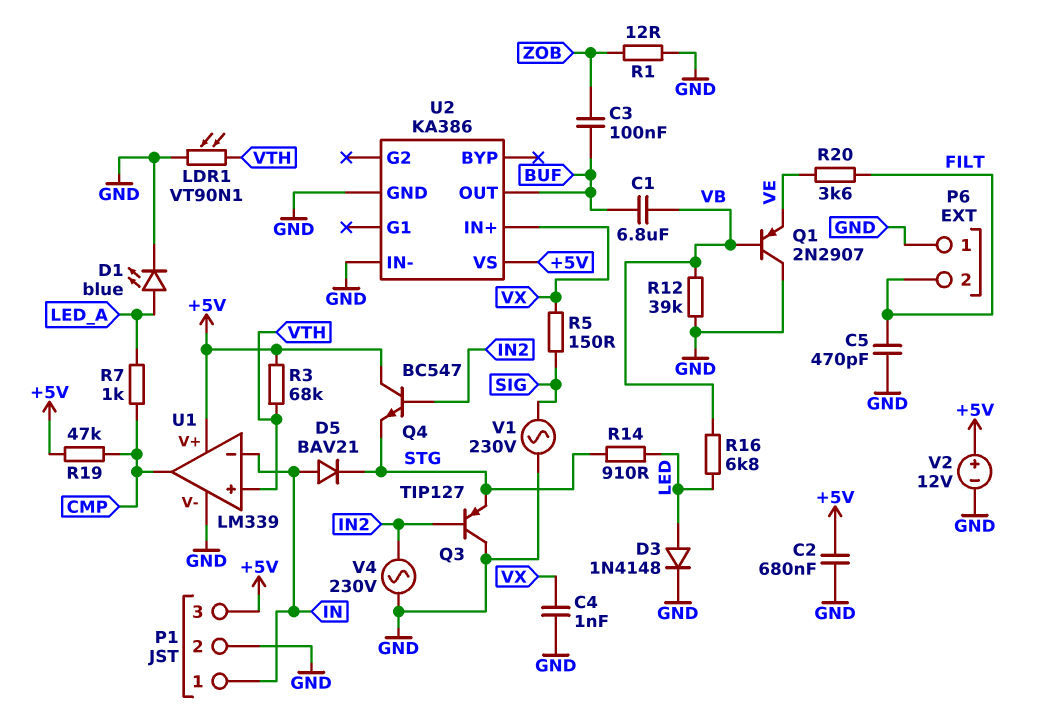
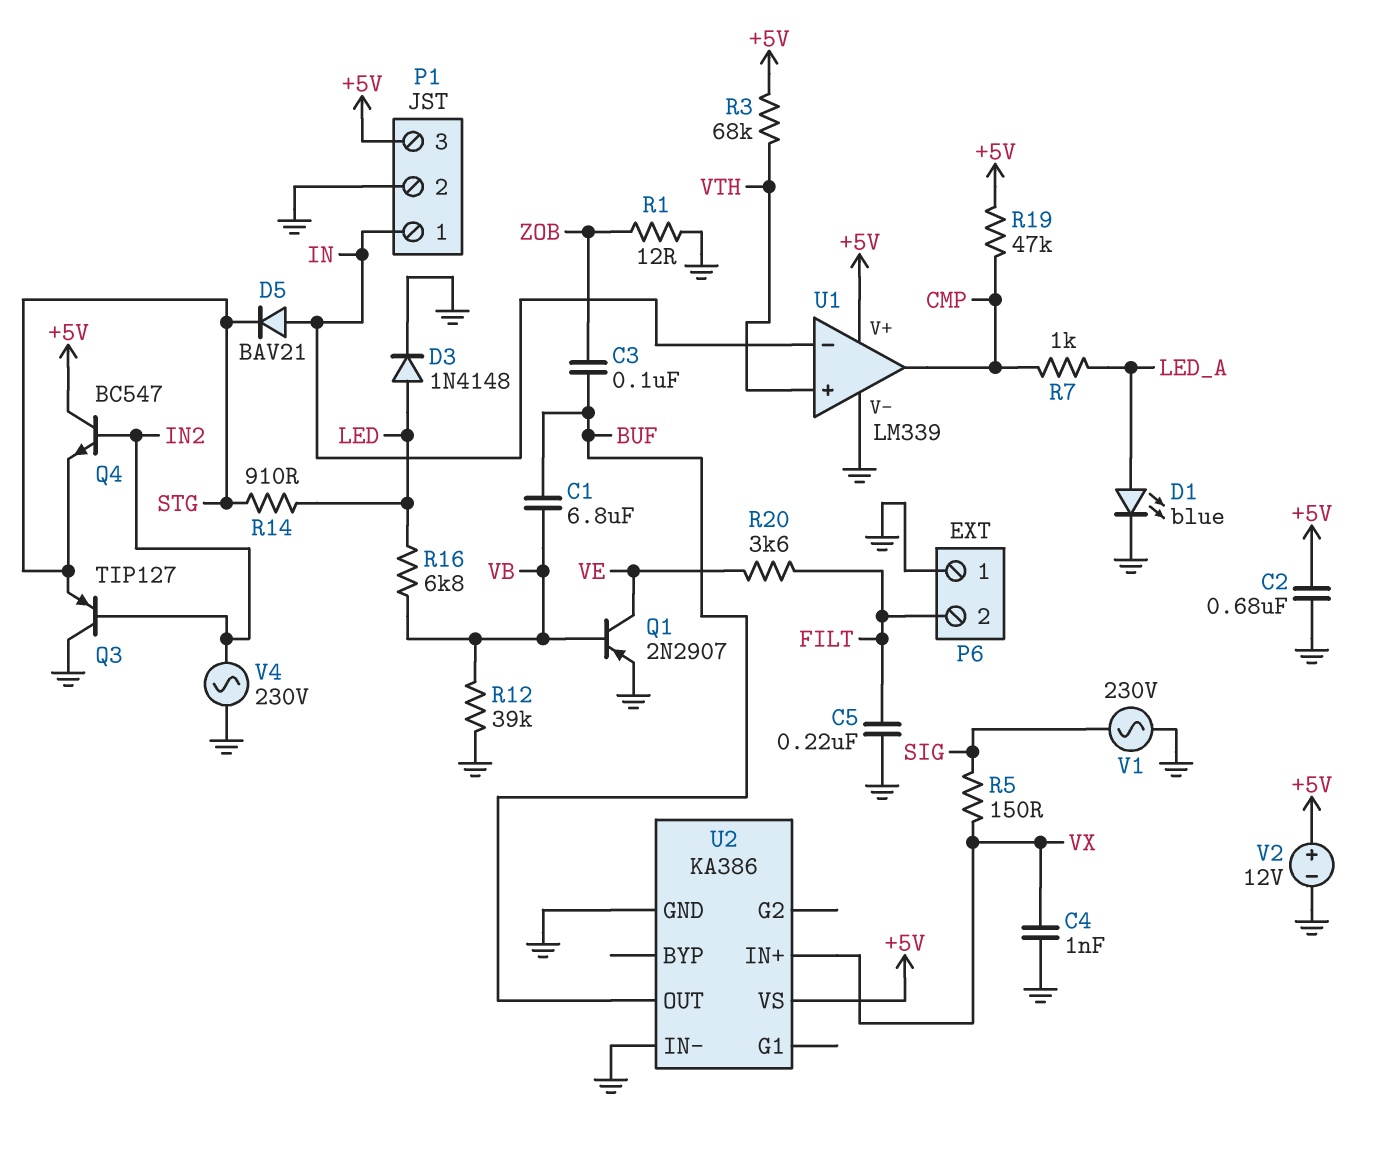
C5: 470pF (FILT, GND) -> 220nF (FILT, GND)
LDR1: VT90N1 (GND, VTH) -> none
Q1: PNP 2N2907 (B VB, C GND, E VE) -> PNP 2N2907 (B VB, C VE, E GND)

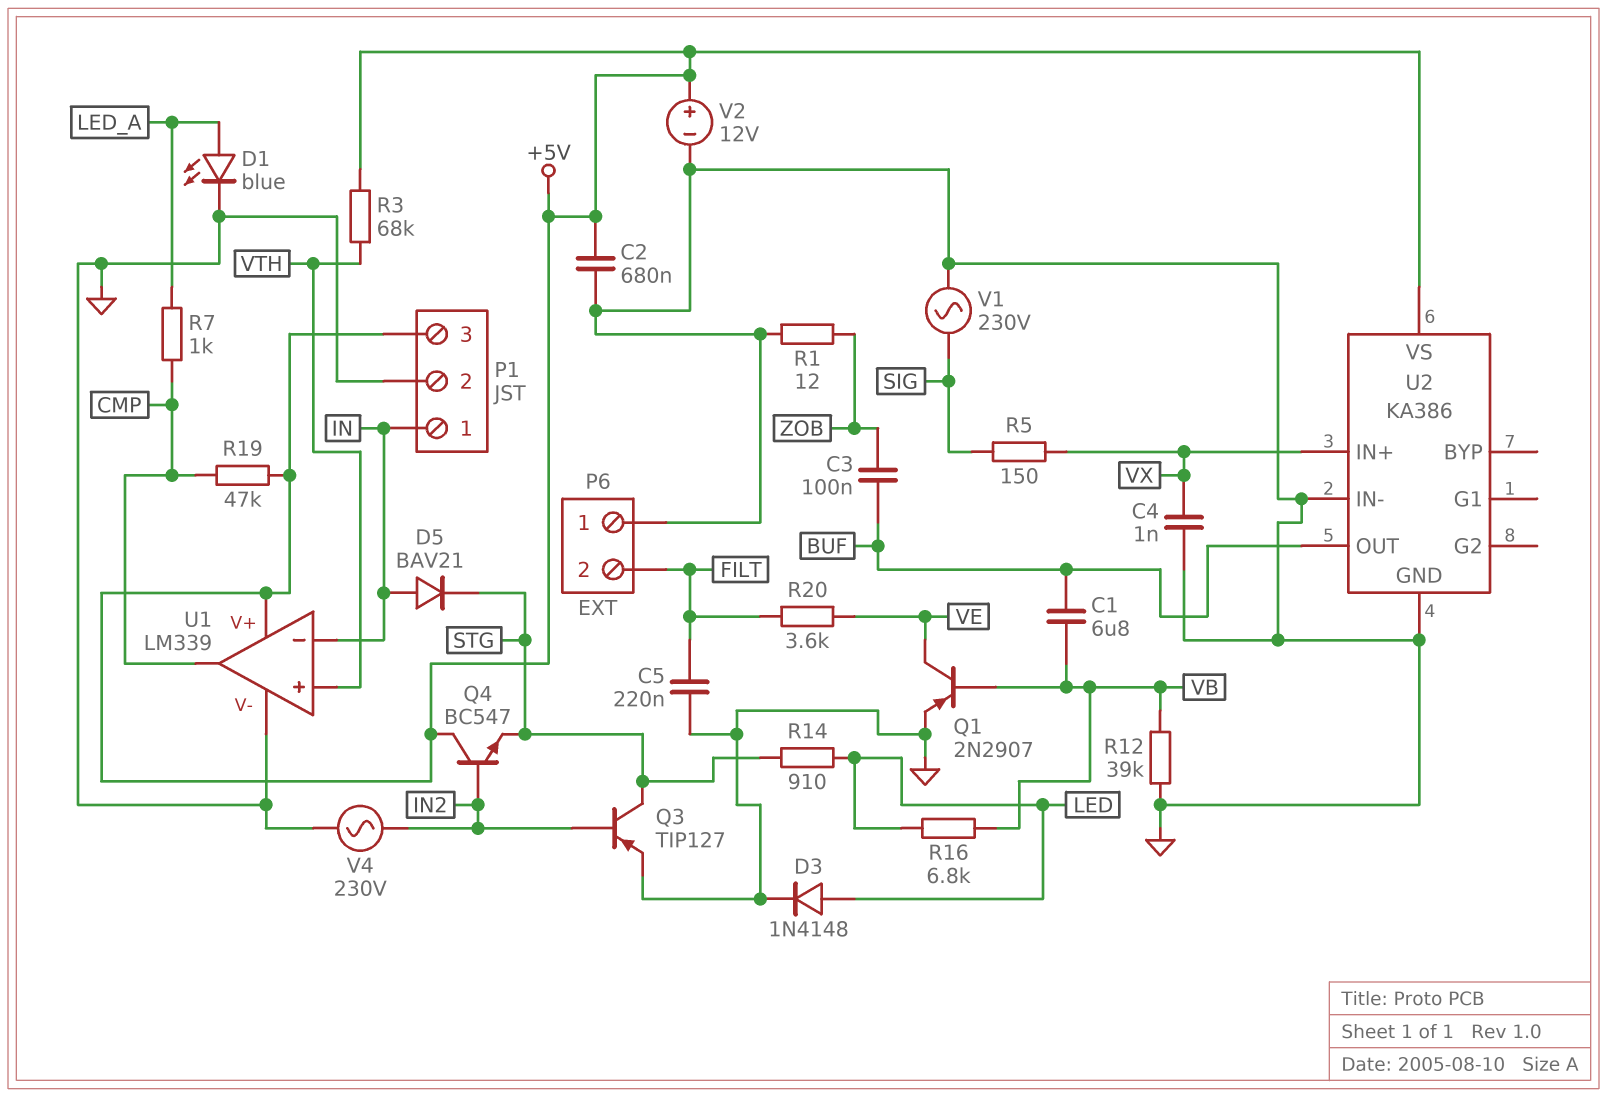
Q3: PNP TIP127 (B IN2, C GND, E STG) -> PNP TIP127 (B IN2, C STG, E GND)

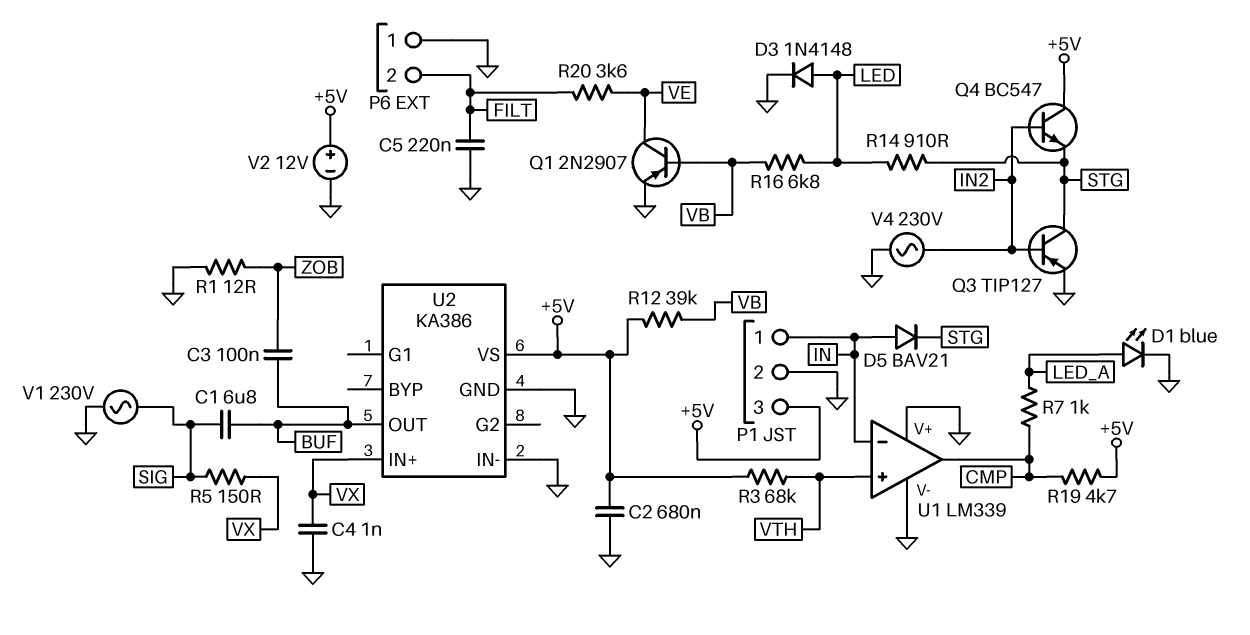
C1: 6.8uF (BUF, VB) -> 6.8uF (BUF, SIG)
R12: 39k (GND, VB) -> 39k (+5V, VB)
R19: 47k (+5V, CMP) -> 4.7k (+5V, CMP)
U1 pin V+: +5V -> GND

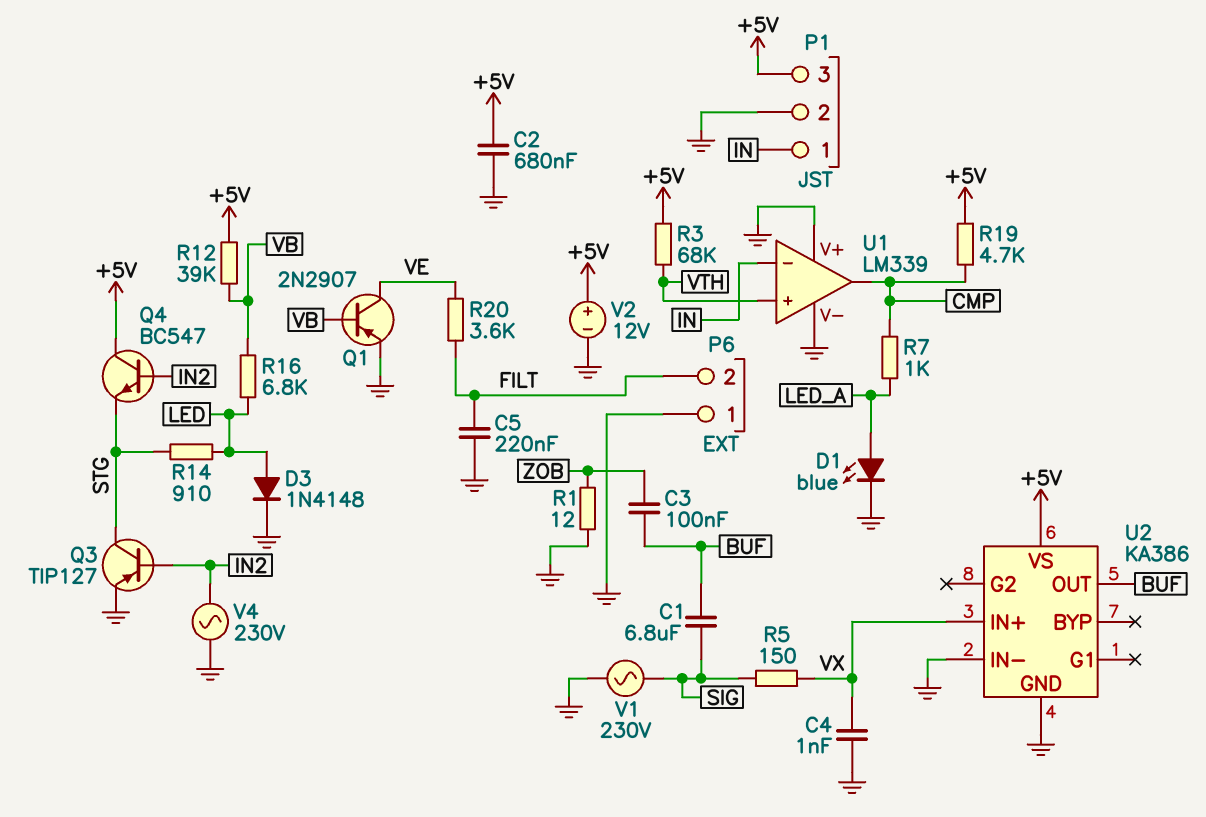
D5: diode BAV21 (A IN, K STG) -> none

